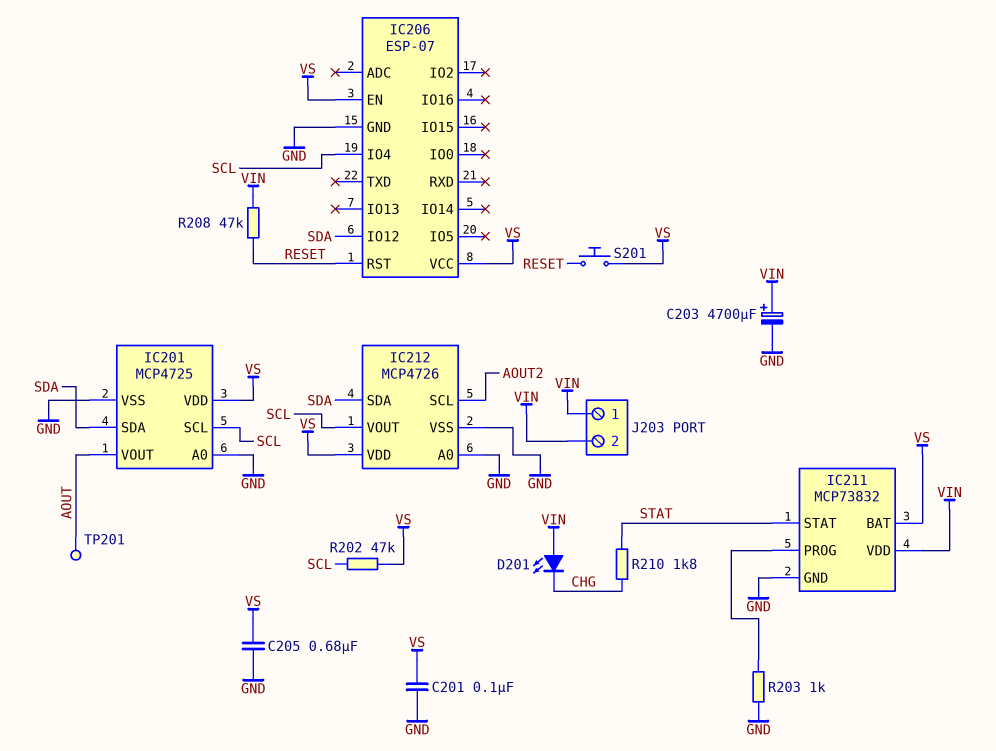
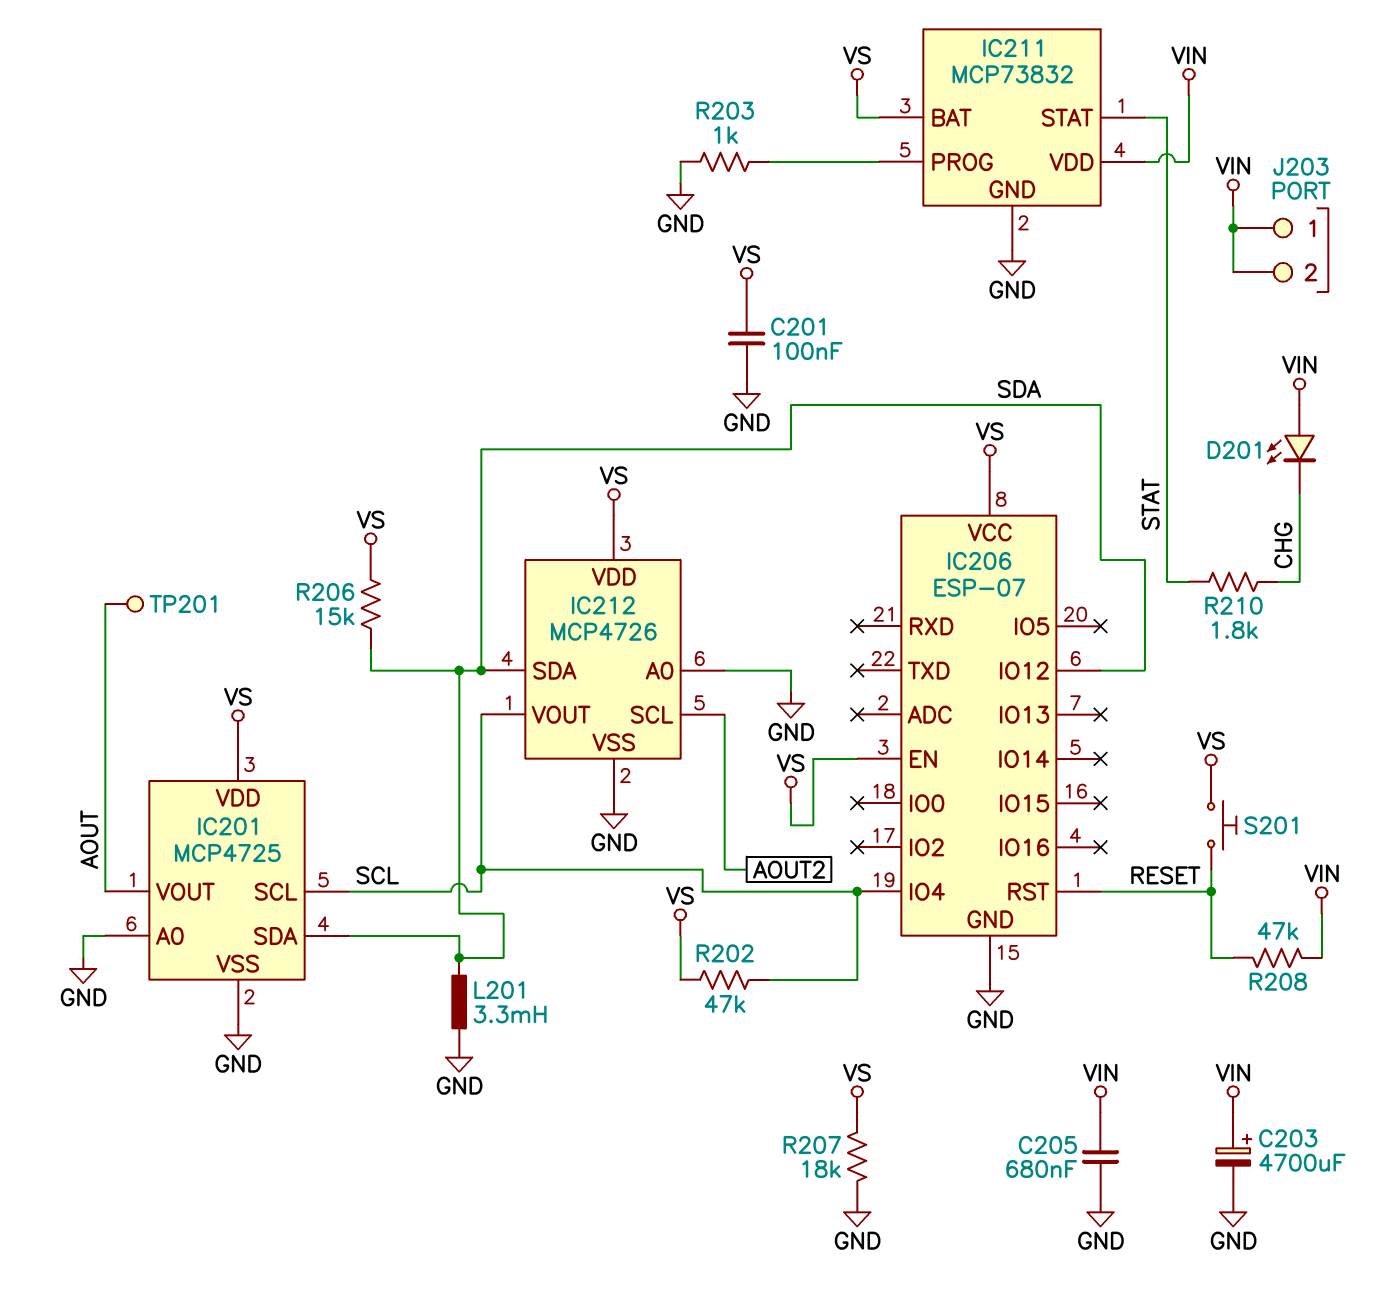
C205: 680nF (GND, VS) -> 680nF (GND, VIN)
L201: none -> 3.3mH (GND, SDA)
R206: none -> 15k (SDA, VS)
R207: none -> 18k (GND, VS)

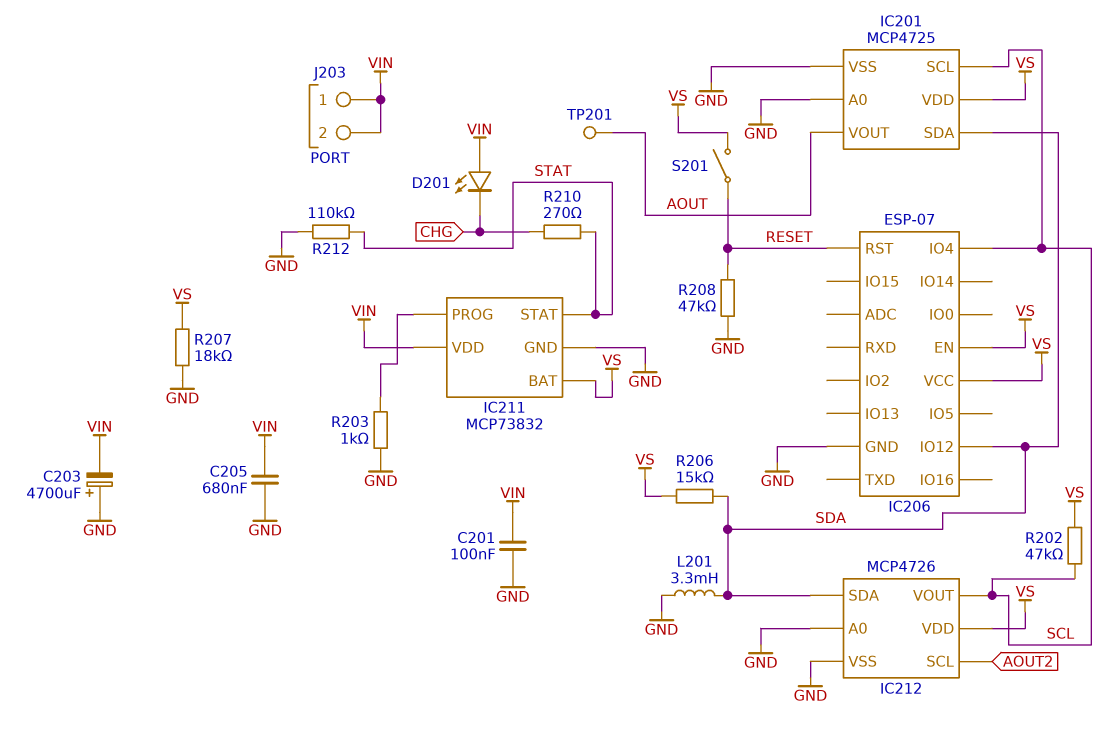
C201: 100nF (GND, VS) -> 100nF (GND, VIN)
C203: 4700uF (plus VIN, minus GND) -> 4700uF (plus GND, minus VIN)
R208: 47k (RESET, VIN) -> 47k (GND, RESET)
R210: 1.8k (CHG, STAT) -> 270 (CHG, STAT)
R212: none -> 110k (GND, STAT)
S201: button (RESET, VS) -> switch (RESET, VS)

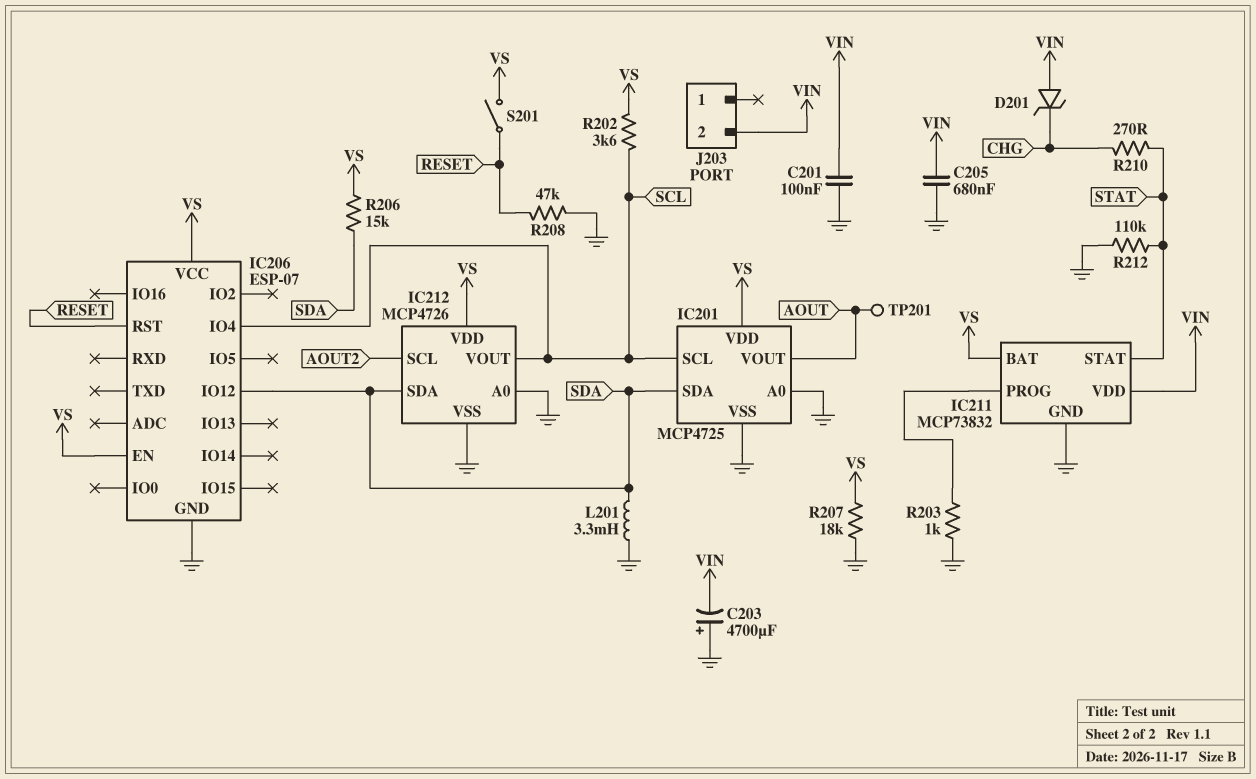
D201: LED (A VIN, K CHG) -> zener (A VIN, K CHG)
J203 pin 1: VIN -> none
R202: 47k (SCL, VS) -> 3.6k (SCL, VS)

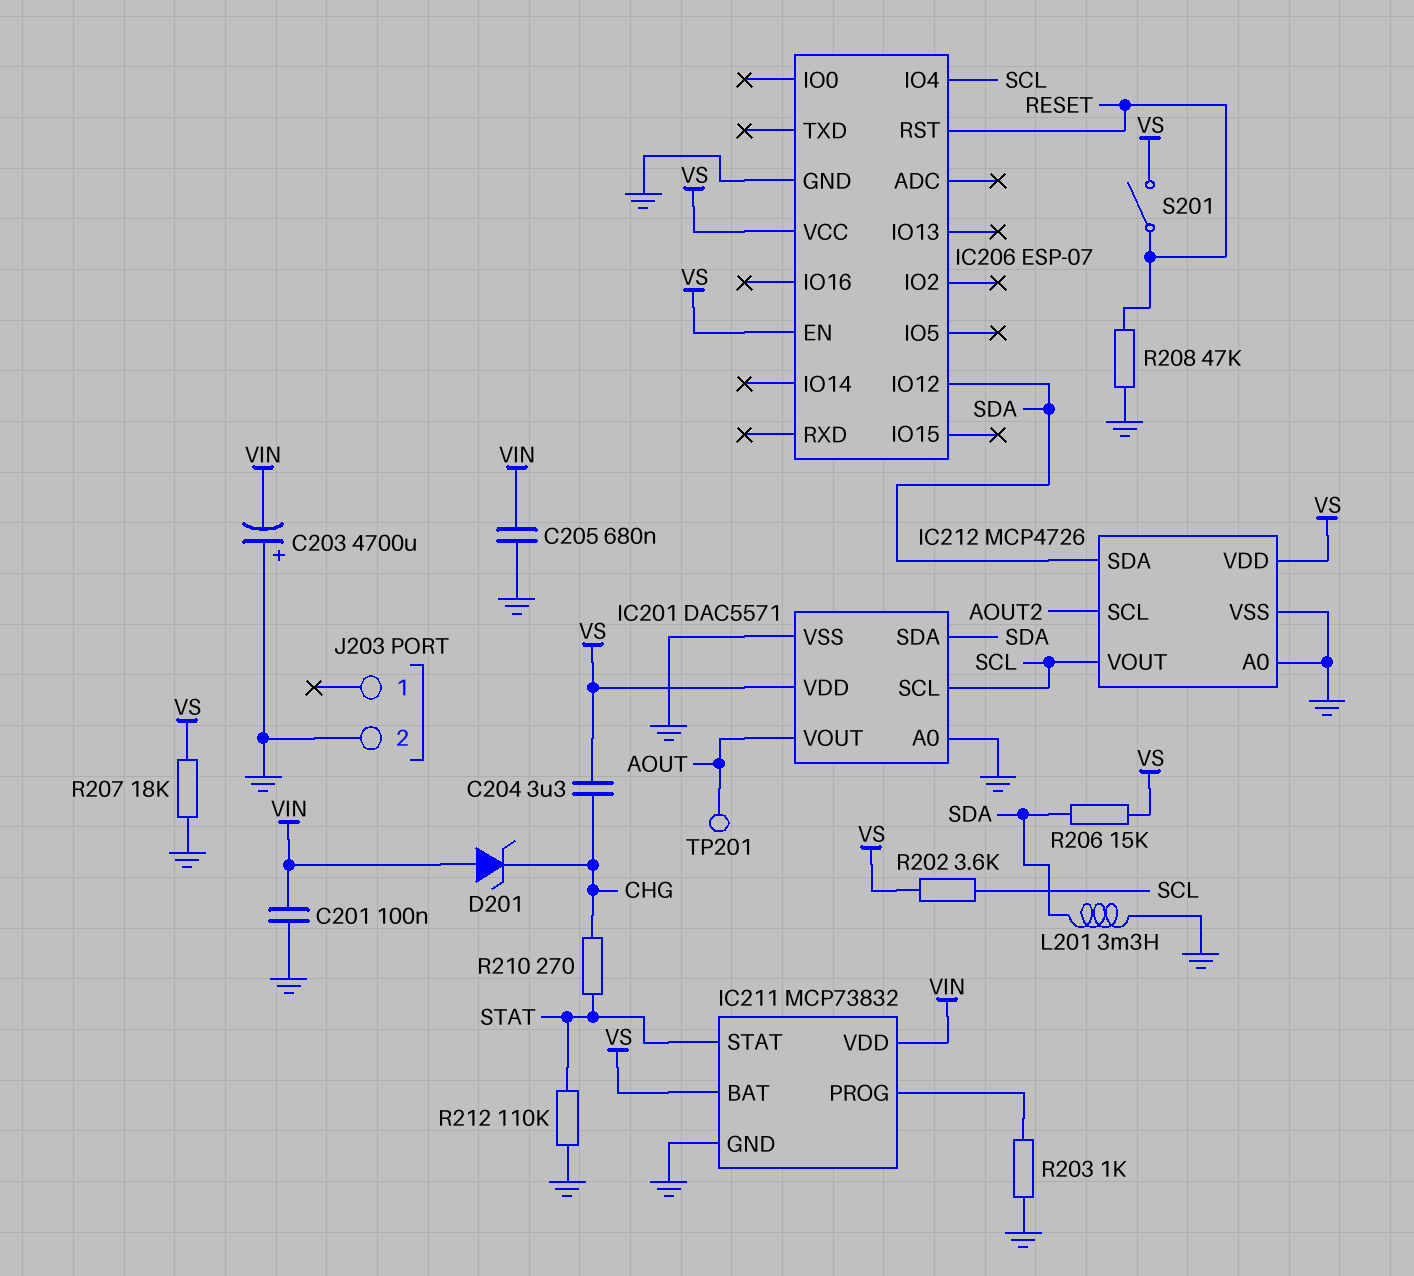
C204: none -> 3.3uF (CHG, VS)
IC201: MCP4725 -> DAC5571
J203 pin 2: VIN -> GND

